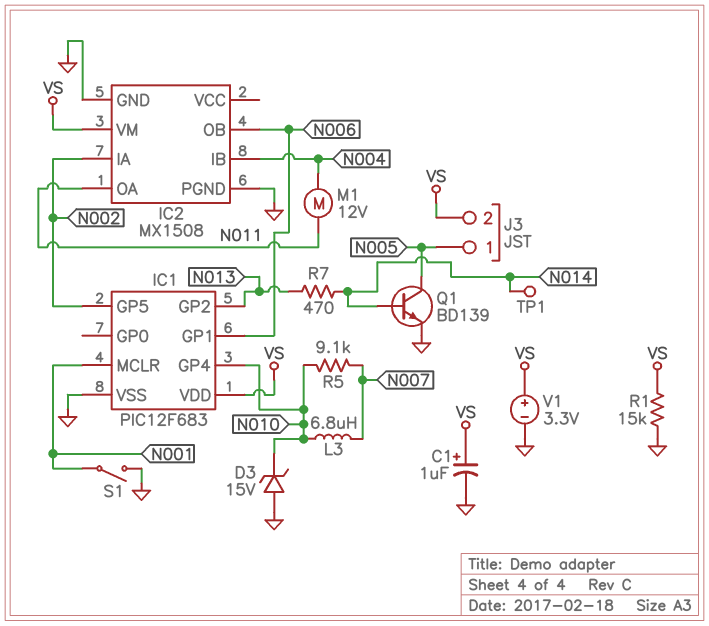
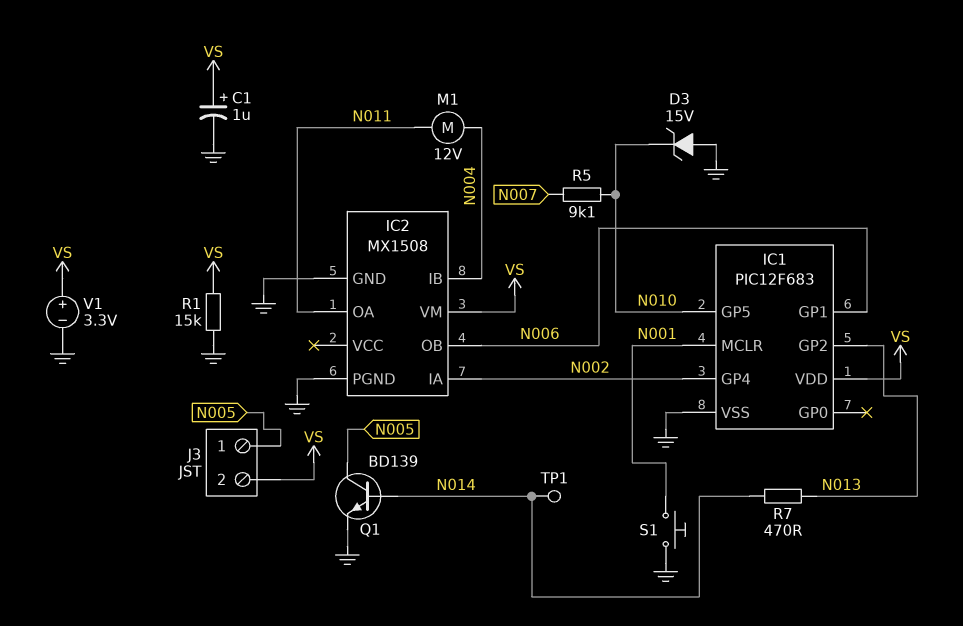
IC1 pin GP4: N010 -> N002
IC1 pin GP5: N002 -> N010
L3: 6.8uH (N007, N010) -> none
S1: switch (GND, N001) -> button (GND, N001)

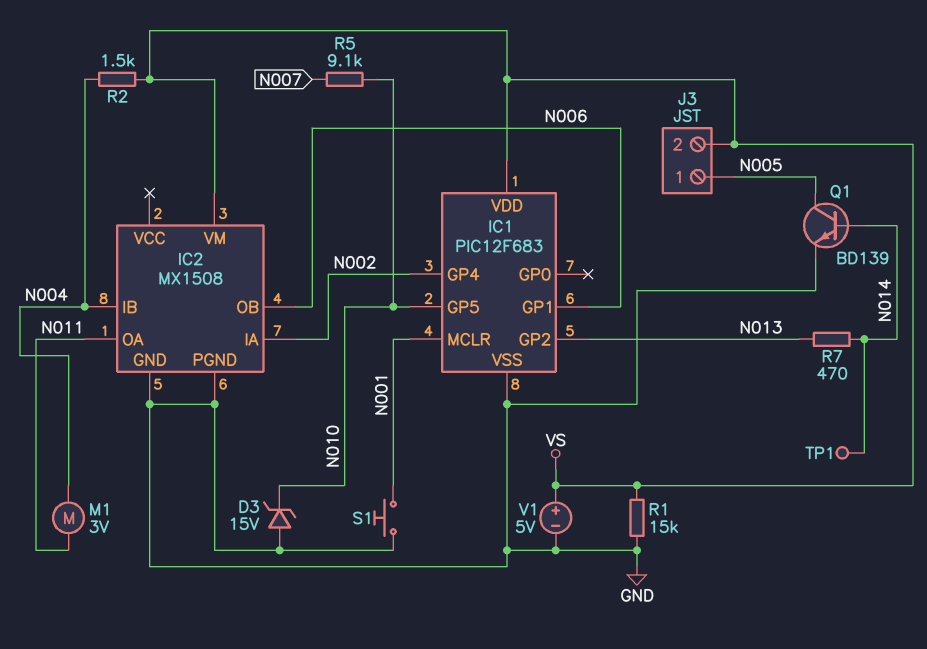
C1: 1uF (plus VS, minus GND) -> none
M1: motor 12V (N004, N011) -> motor 3V (N004, N011)
R2: none -> 1.5k (N004, VS)
V1: 3.3V (plus VS, minus GND) -> 5V (plus VS, minus GND)

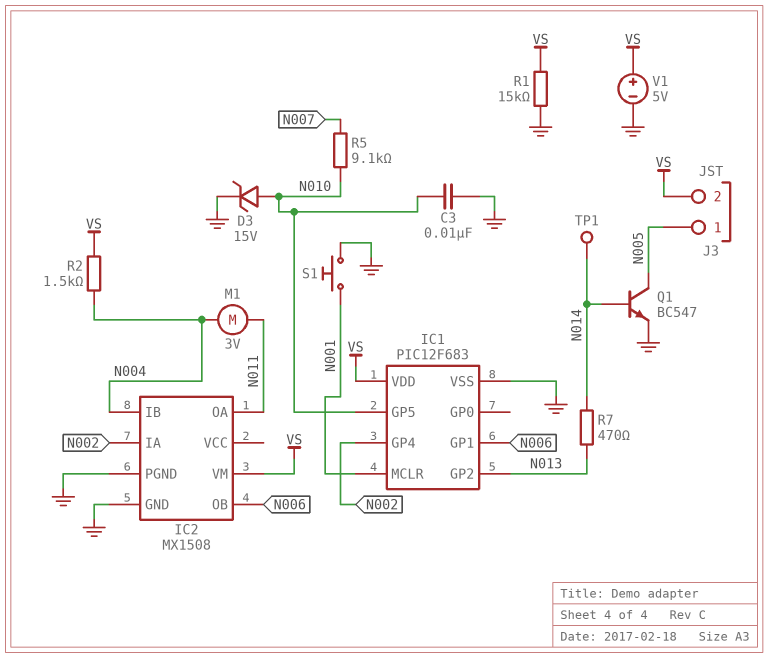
C3: none -> 10nF (GND, N010)
D3: zener 15V (A GND, K N010) -> zener 15V (A N010, K GND)
Q1: NPN BD139 (B N014, C N005, E GND) -> NPN BC547 (B N014, C N005, E GND)

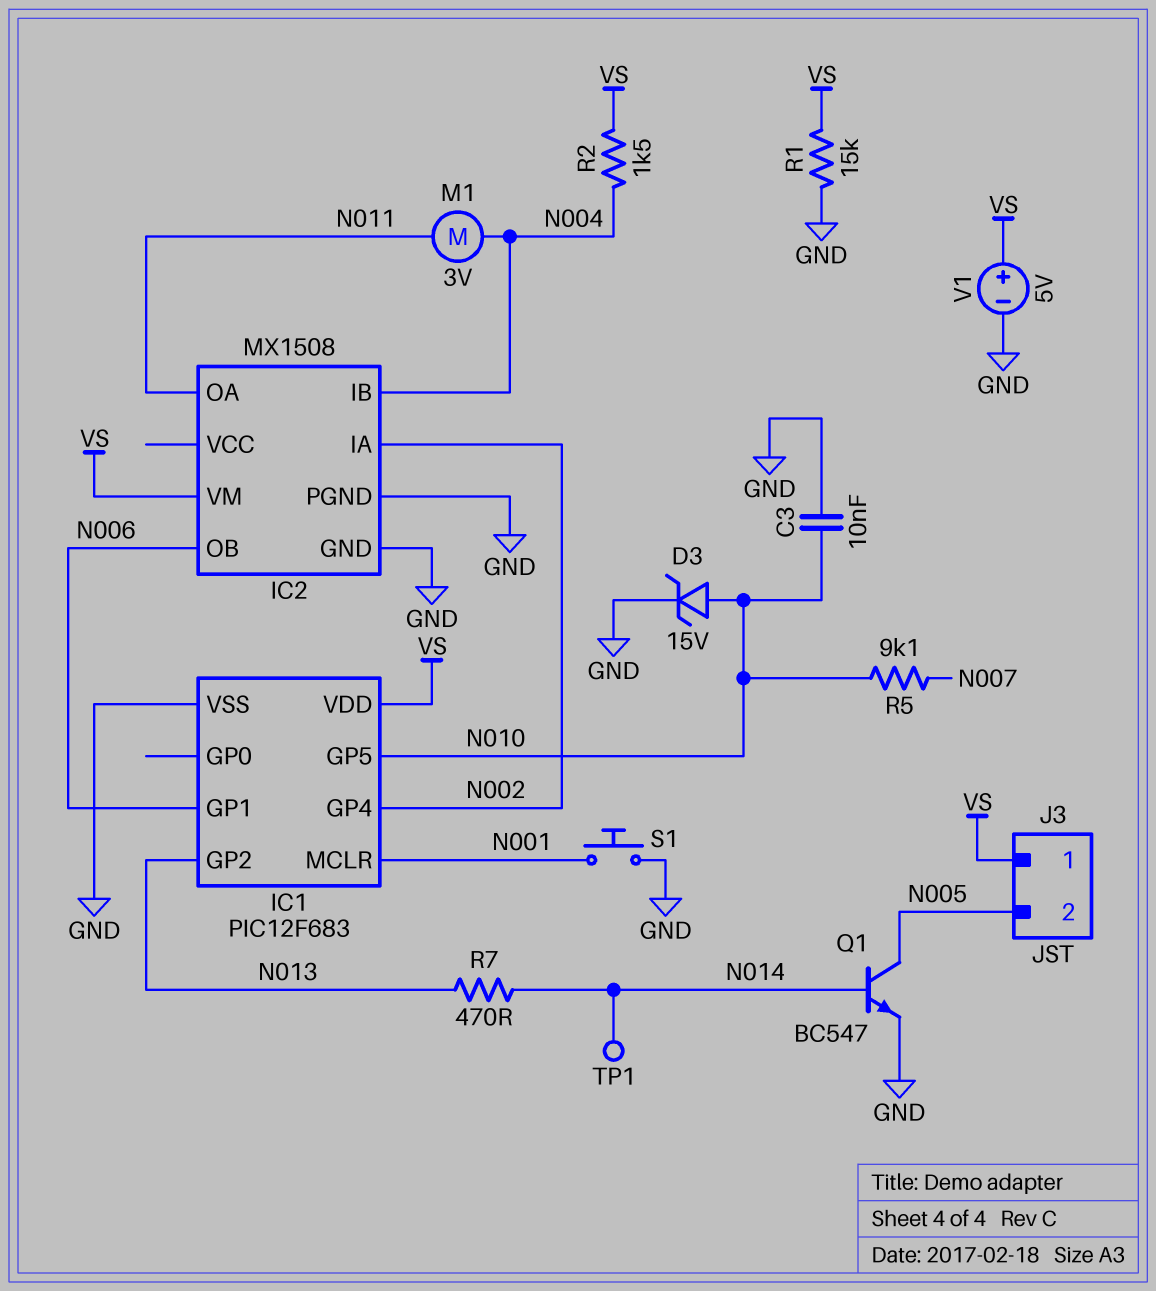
J3 pin 1: N005 -> VS
J3 pin 2: VS -> N005

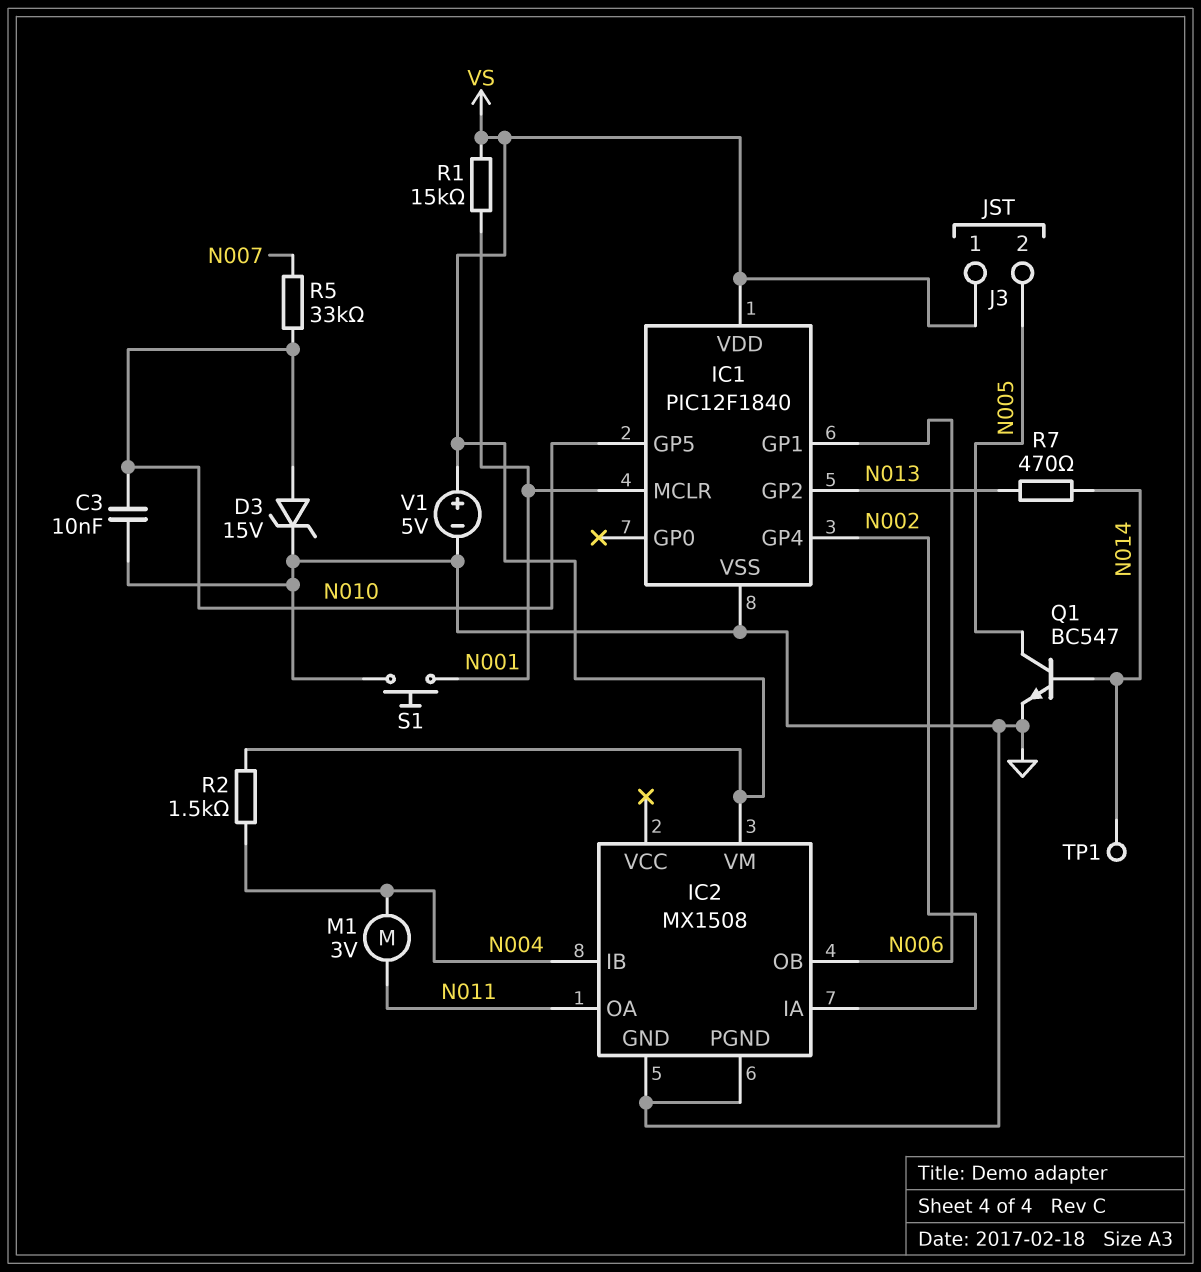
IC1: PIC12F683 -> PIC12F1840
R1: 15k (GND, VS) -> 15k (N001, VS)
R5: 9.1k (N007, N010) -> 33k (N007, N010)

